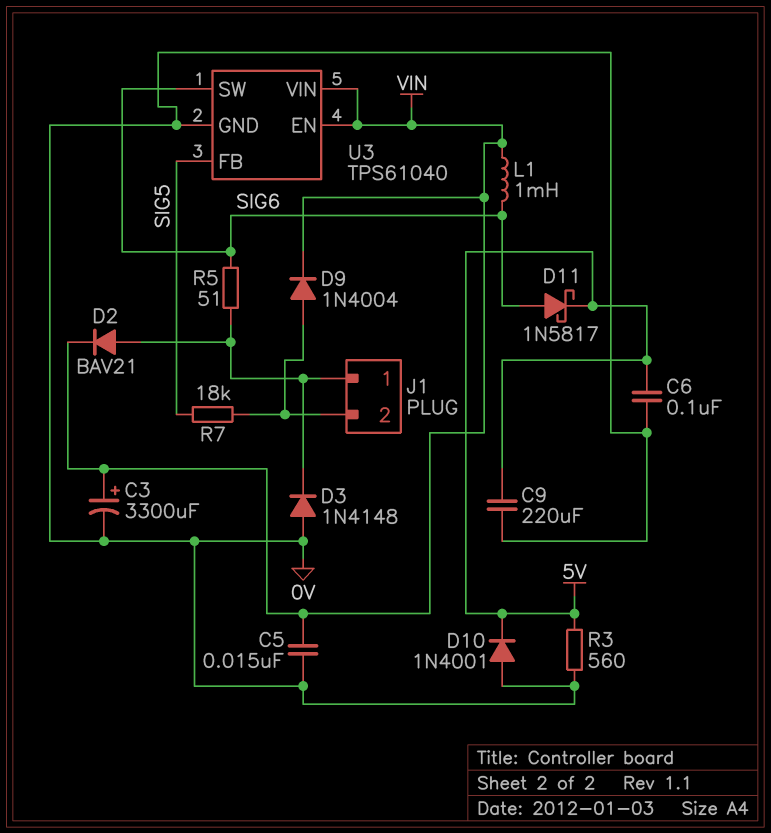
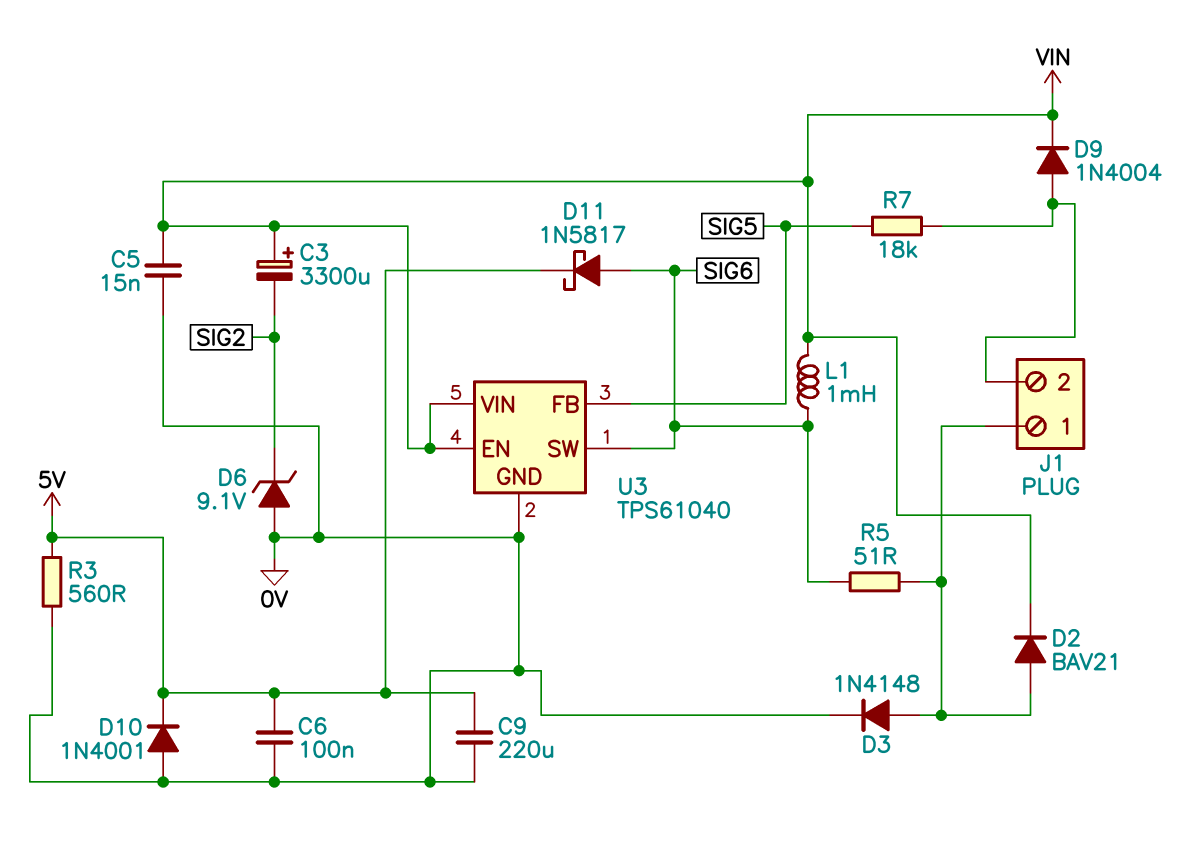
C3: 3300uF (plus VIN, minus 0V) -> 3300uF (plus VIN, minus SIG2)
D3: diode 1N4148 (A 0V, K J1/1) -> diode 1N4148 (A J1/1, K 0V)
D6: none -> zener 9.1V (A 0V, K SIG2)

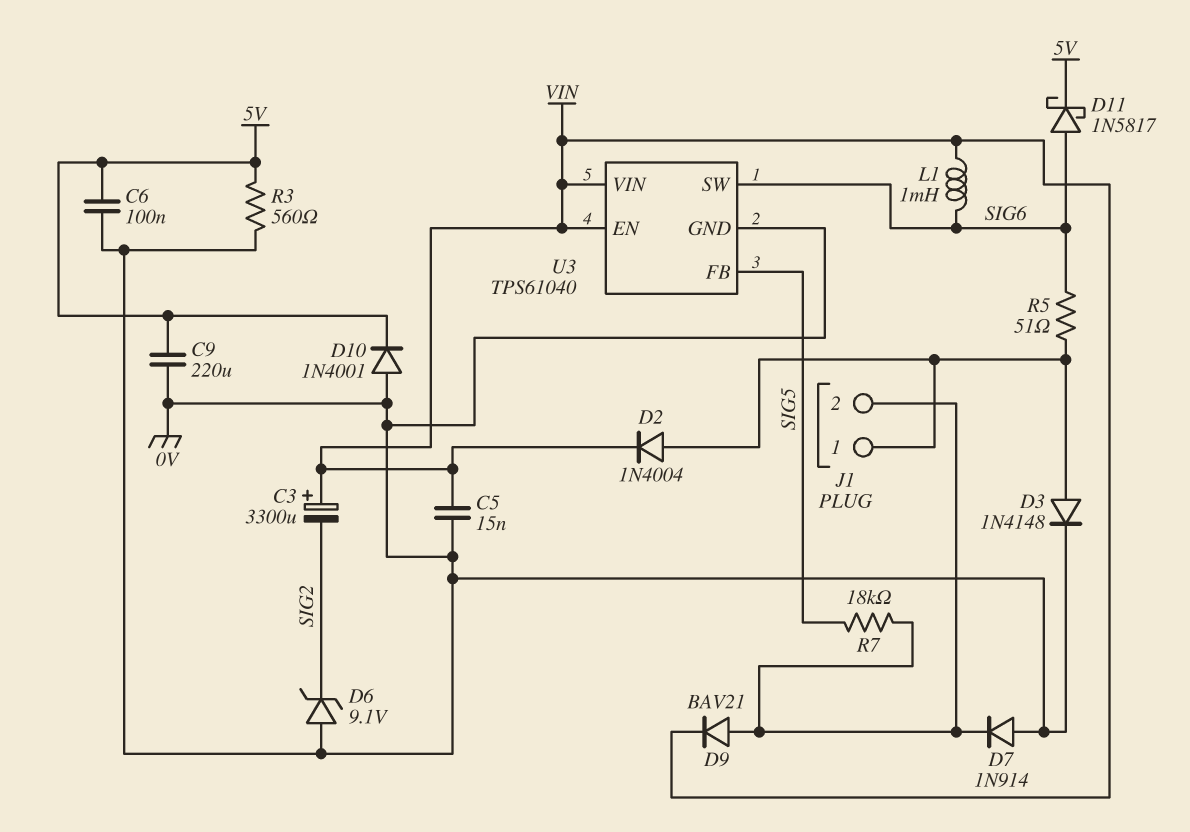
D2: diode BAV21 (A J1/1, K VIN) -> diode 1N4004 (A J1/1, K VIN)
D7: none -> diode 1N914 (A 0V, K J1/2)
D9: diode 1N4004 (A J1/2, K VIN) -> diode BAV21 (A J1/2, K VIN)

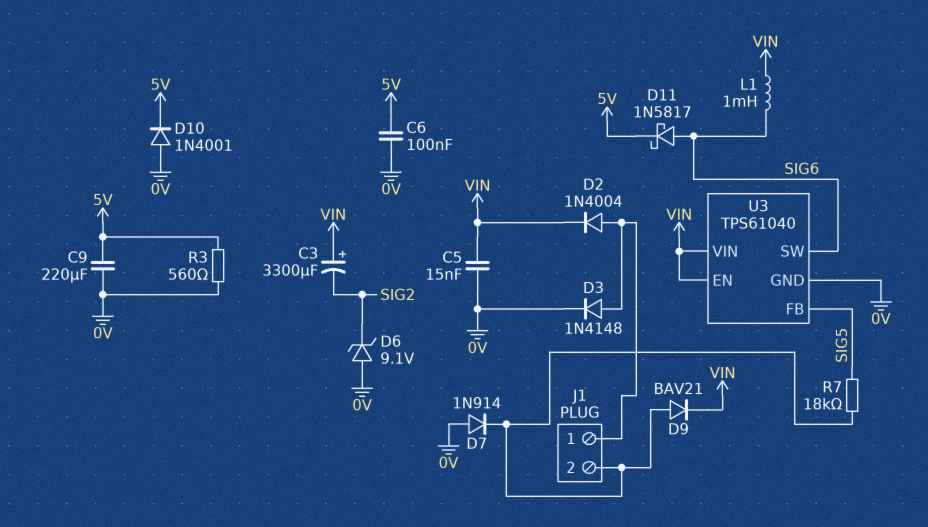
R5: 51 (J1/1, SIG6) -> none

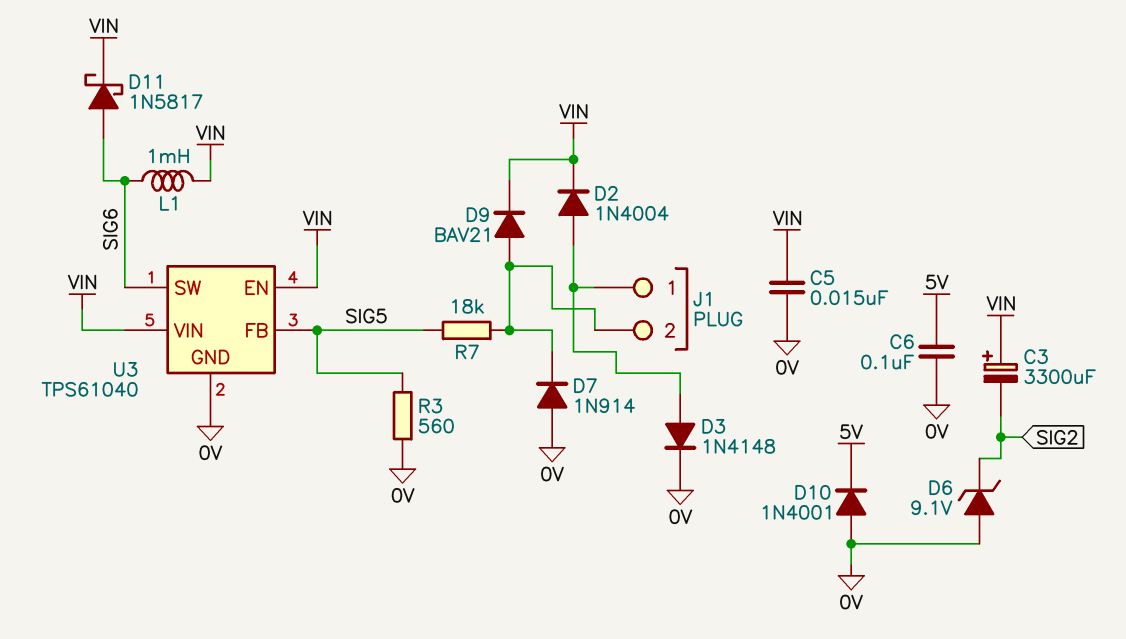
C9: 220uF (0V, 5V) -> none
D11: schottky 1N5817 (A SIG6, K 5V) -> schottky 1N5817 (A SIG6, K VIN)
R3: 560 (0V, 5V) -> 560 (0V, SIG5)

